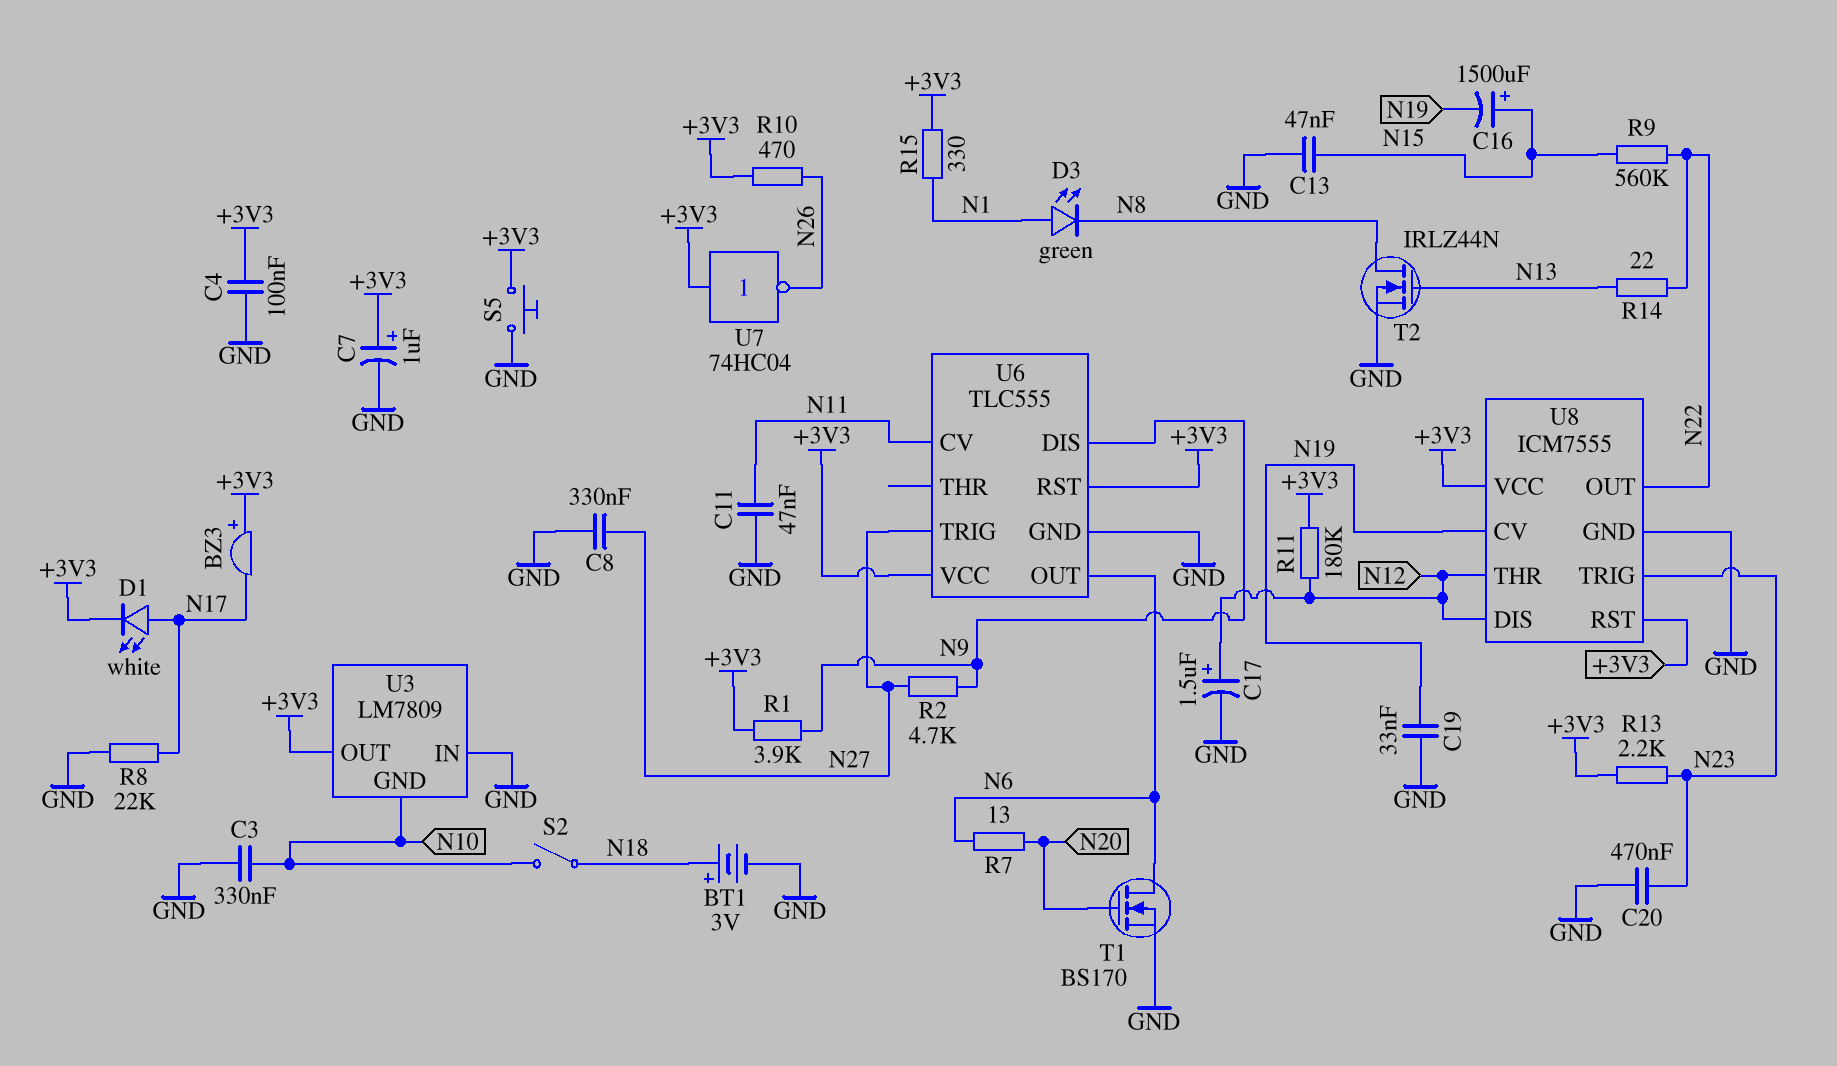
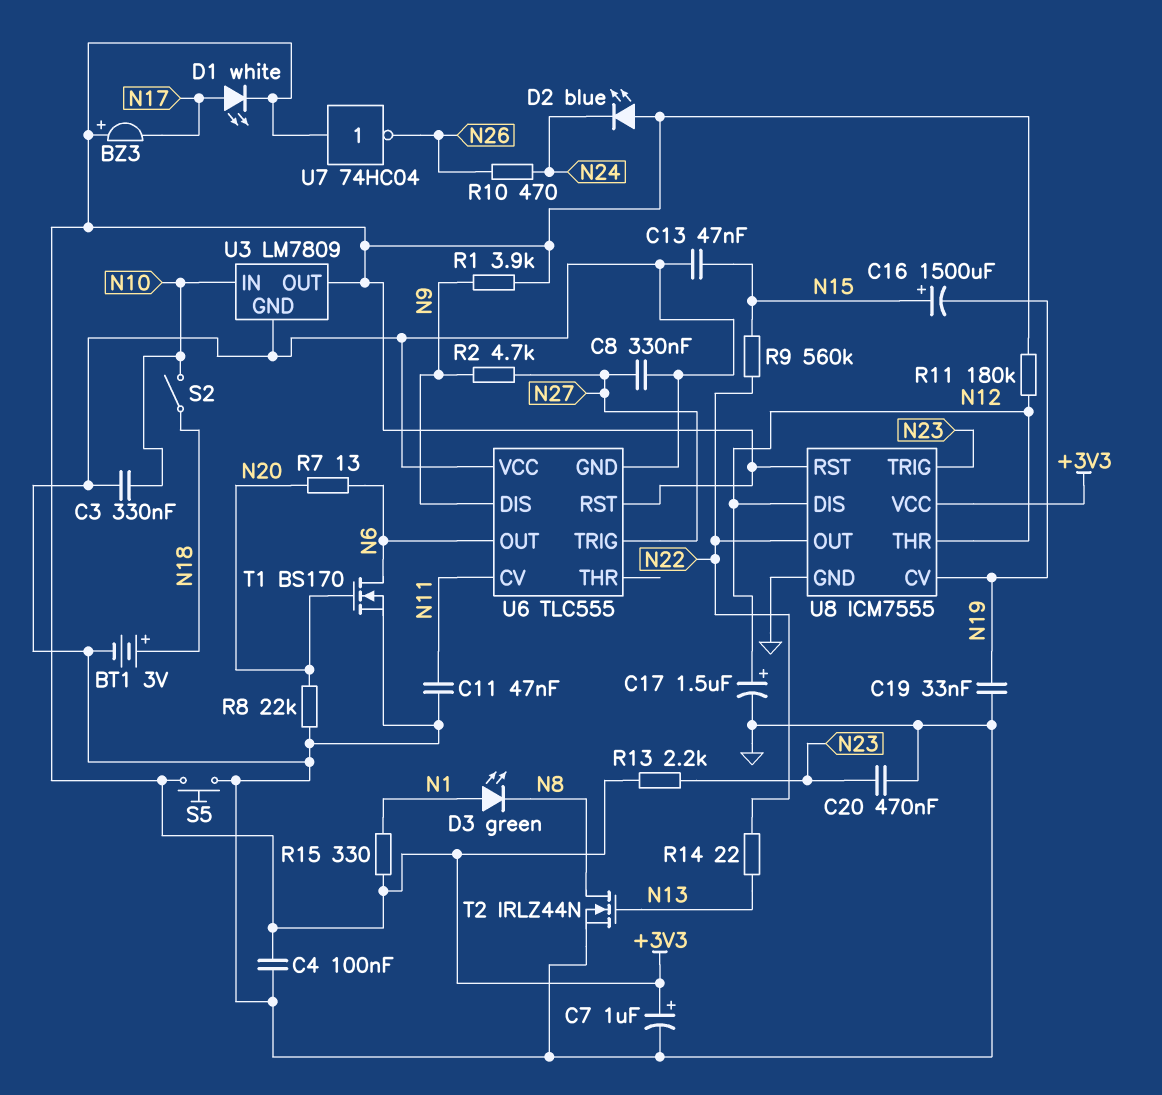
D2: none -> LED blue (A +3V3, K N24)
R8: 22k (GND, N17) -> 22k (GND, N20)
R10: 470 (+3V3, N26) -> 470 (N24, N26)
U3 pin GND: N10 -> GND
U3 pin IN: GND -> N10
U6 pin VCC: +3V3 -> GND

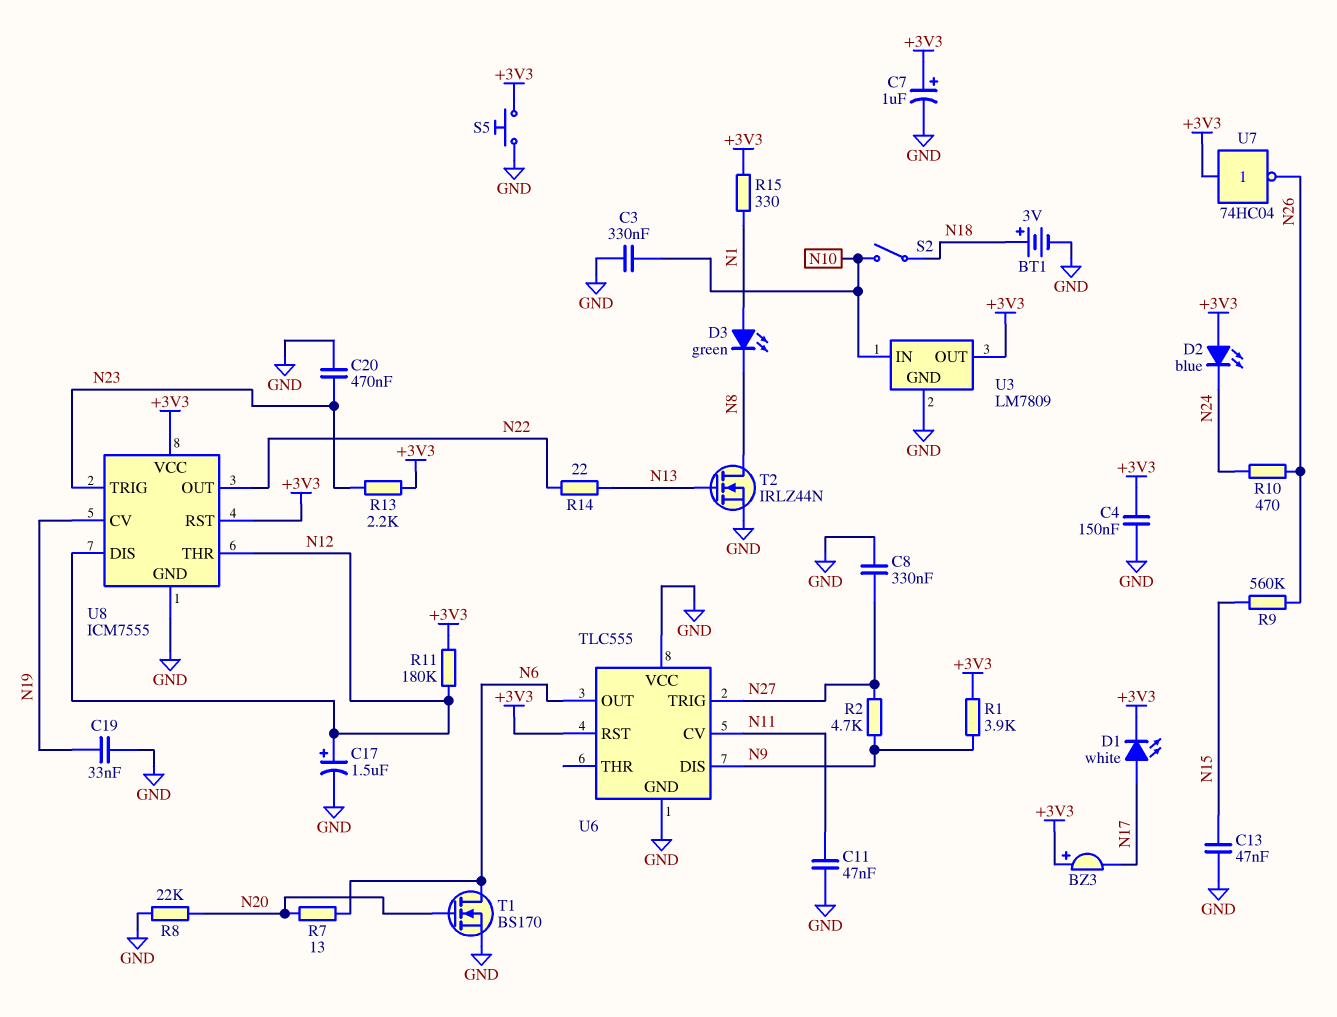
C4: 100nF (+3V3, GND) -> 150nF (+3V3, GND)
C16: 1500uF (plus N15, minus N19) -> none
R9: 560k (N15, N22) -> 560k (N15, N26)

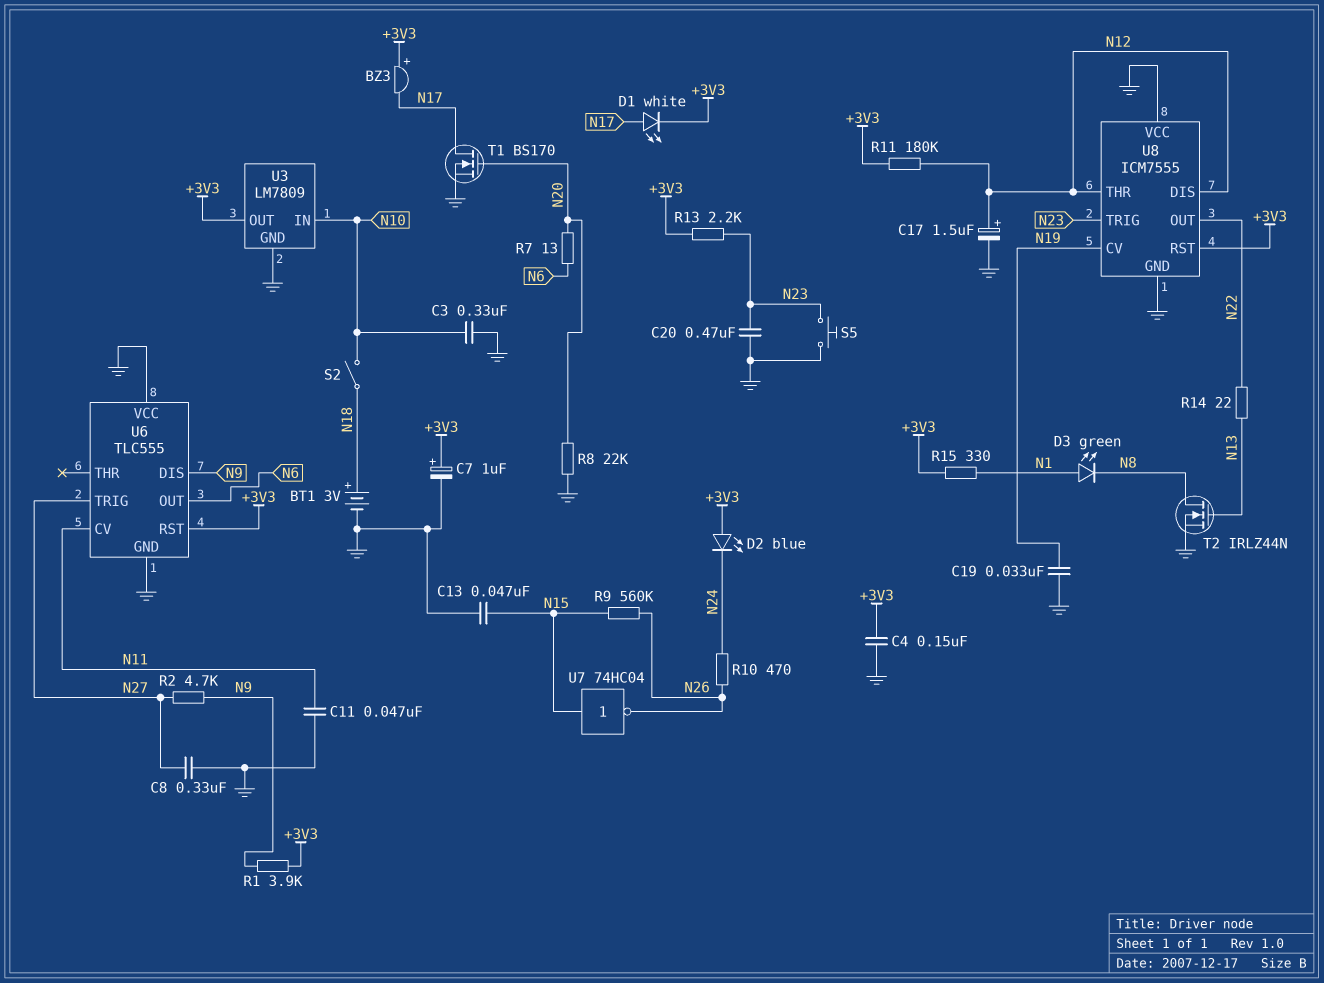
S5: button (+3V3, GND) -> button (GND, N23)
T1: NMOS BS170 (G N20, D N6, S GND) -> NMOS BS170 (G N20, D N17, S GND)
U7: NOT 74HC04 (in +3V3, out N26) -> NOT 74HC04 (in N15, out N26)
U8 pin VCC: +3V3 -> GND

